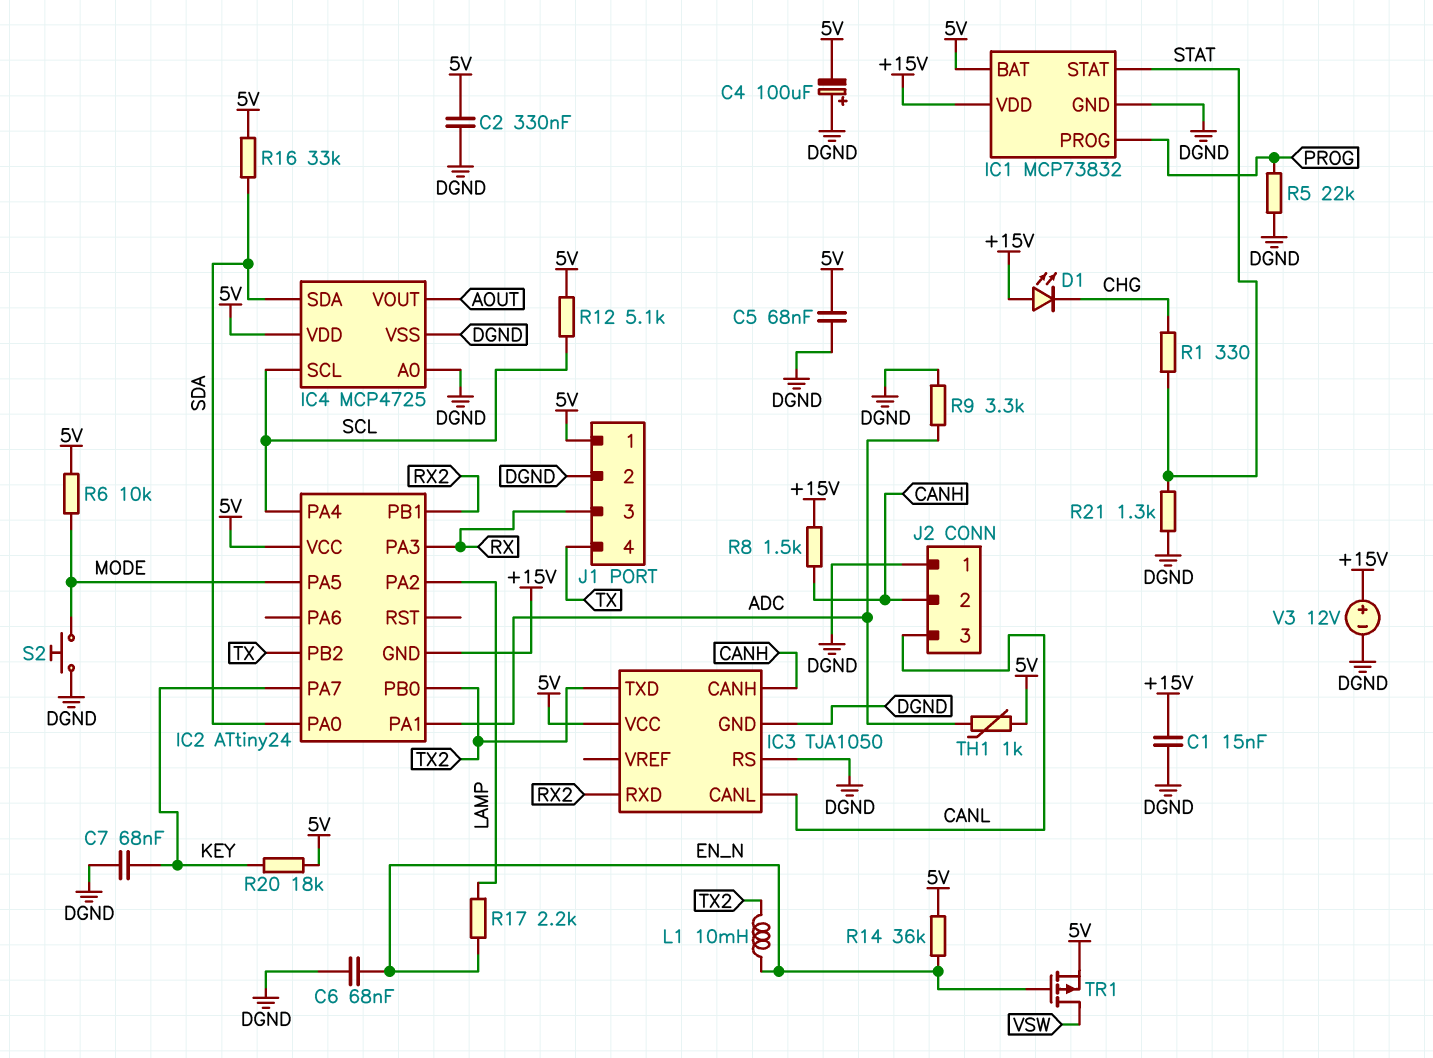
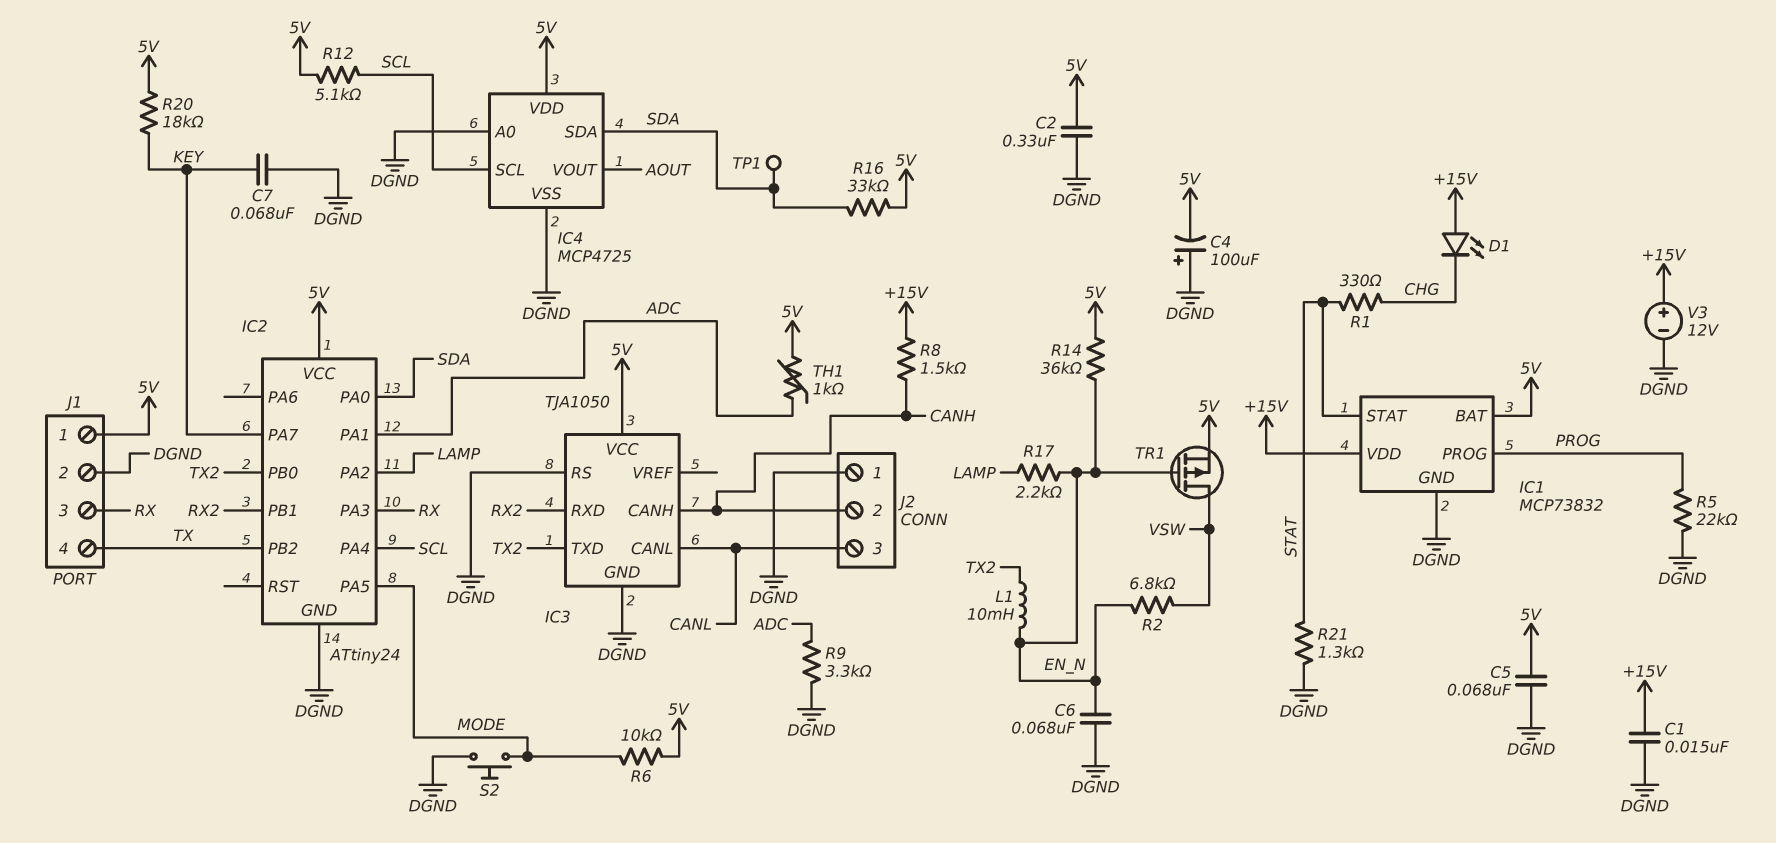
IC2 pin GND: +15V -> DGND
R2: none -> 6.8k (EN_N, VSW)
TP1: none -> test point (SDA)

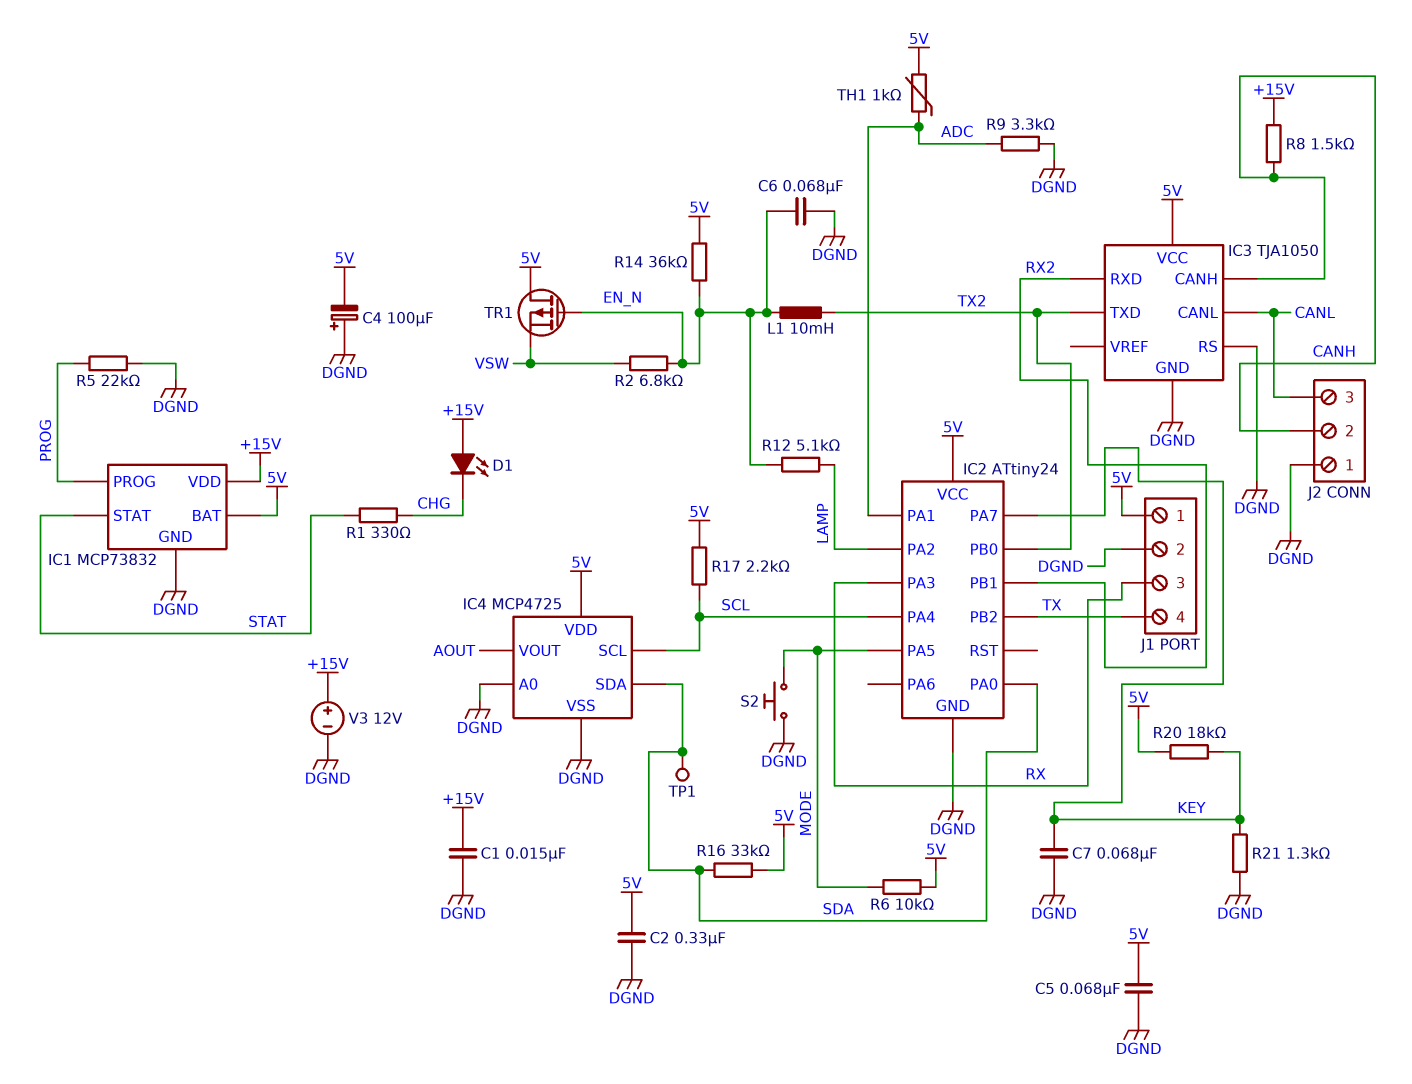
R12: 5.1k (5V, SCL) -> 5.1k (EN_N, LAMP)
R17: 2.2k (EN_N, LAMP) -> 2.2k (5V, SCL)
R21: 1.3k (DGND, STAT) -> 1.3k (DGND, KEY)
TR1: PMOS (G EN_N, D VSW, S 5V) -> PMOS (G EN_N, D 5V, S VSW)

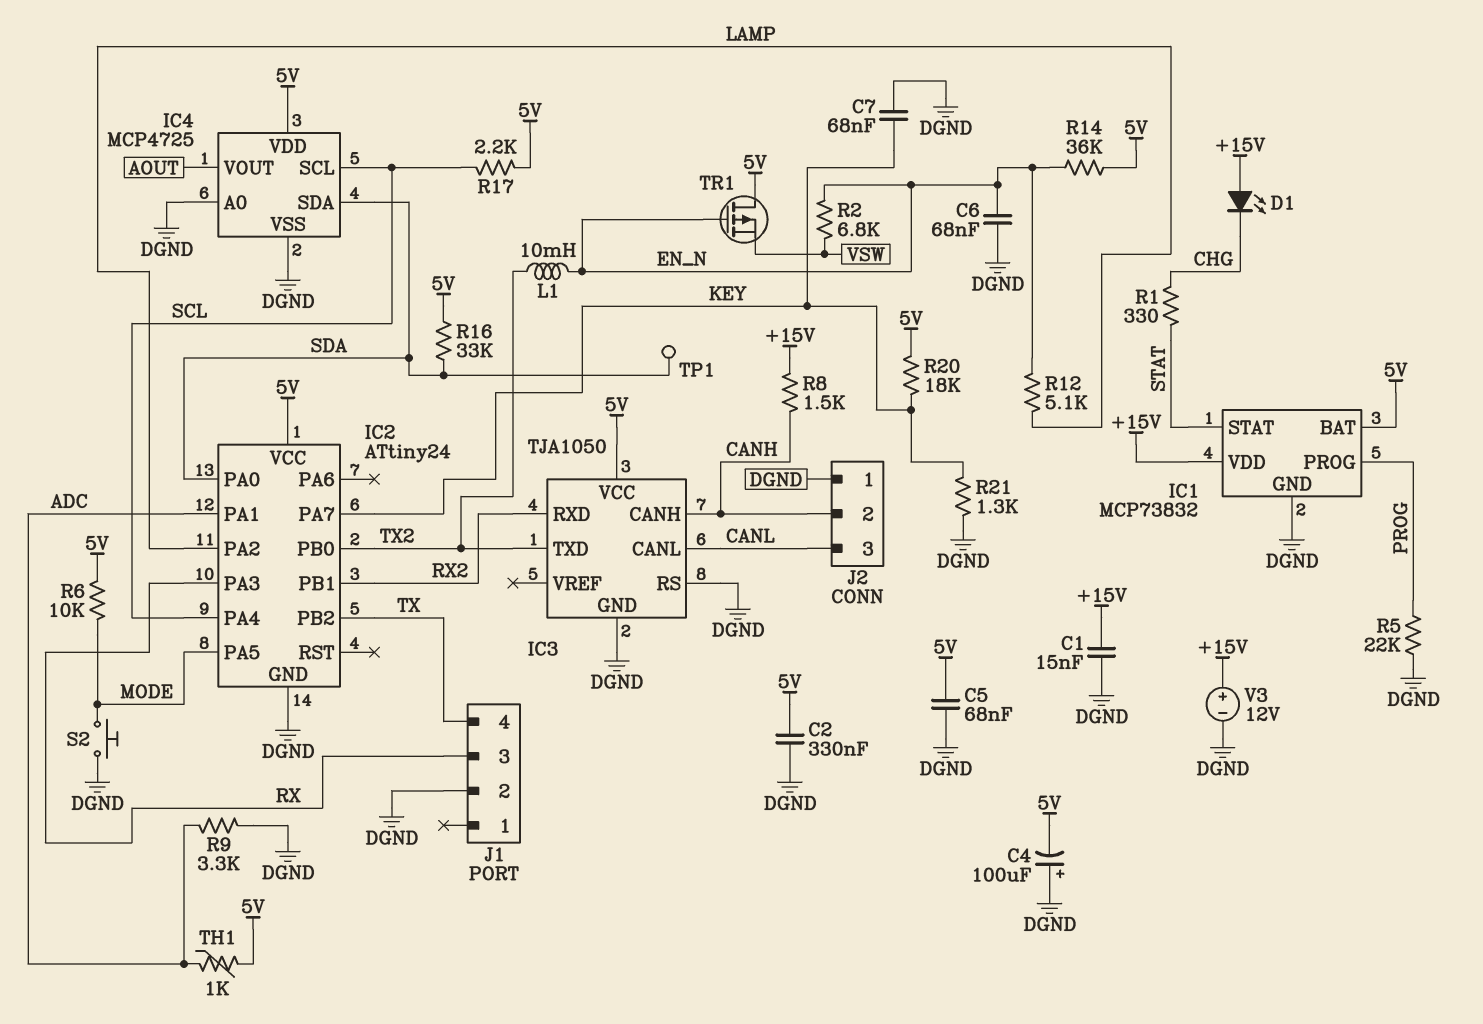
J1 pin 1: 5V -> none

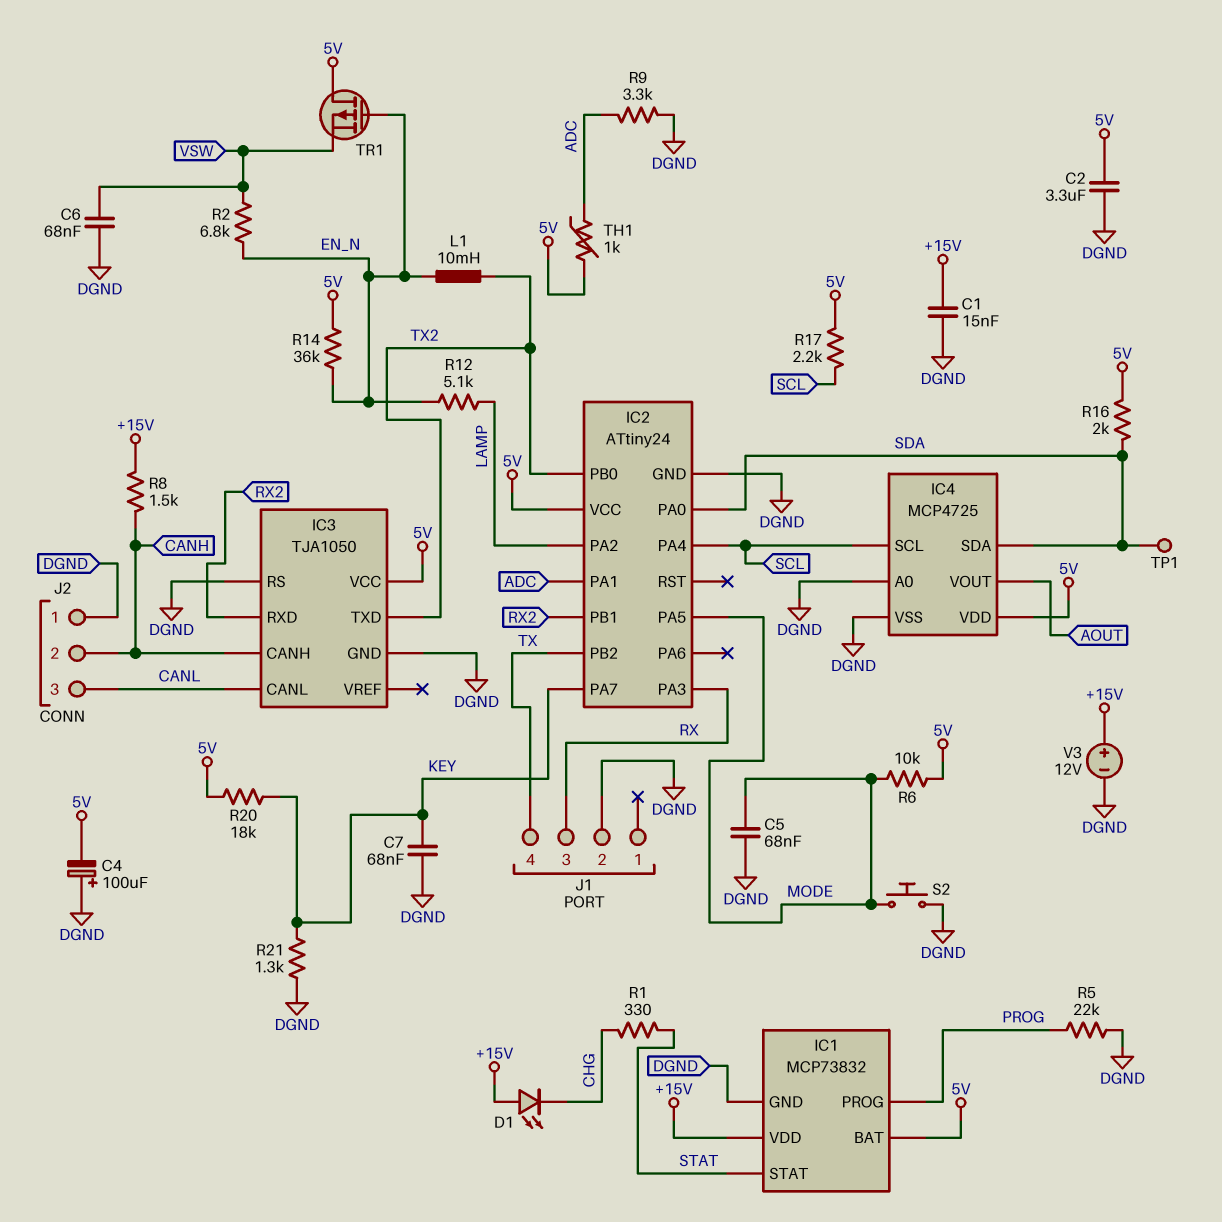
C2: 330nF (5V, DGND) -> 3.3uF (5V, DGND)
C5: 68nF (5V, DGND) -> 68nF (DGND, MODE)
C6: 68nF (DGND, EN_N) -> 68nF (DGND, VSW)
R16: 33k (5V, SDA) -> 2k (5V, SDA)

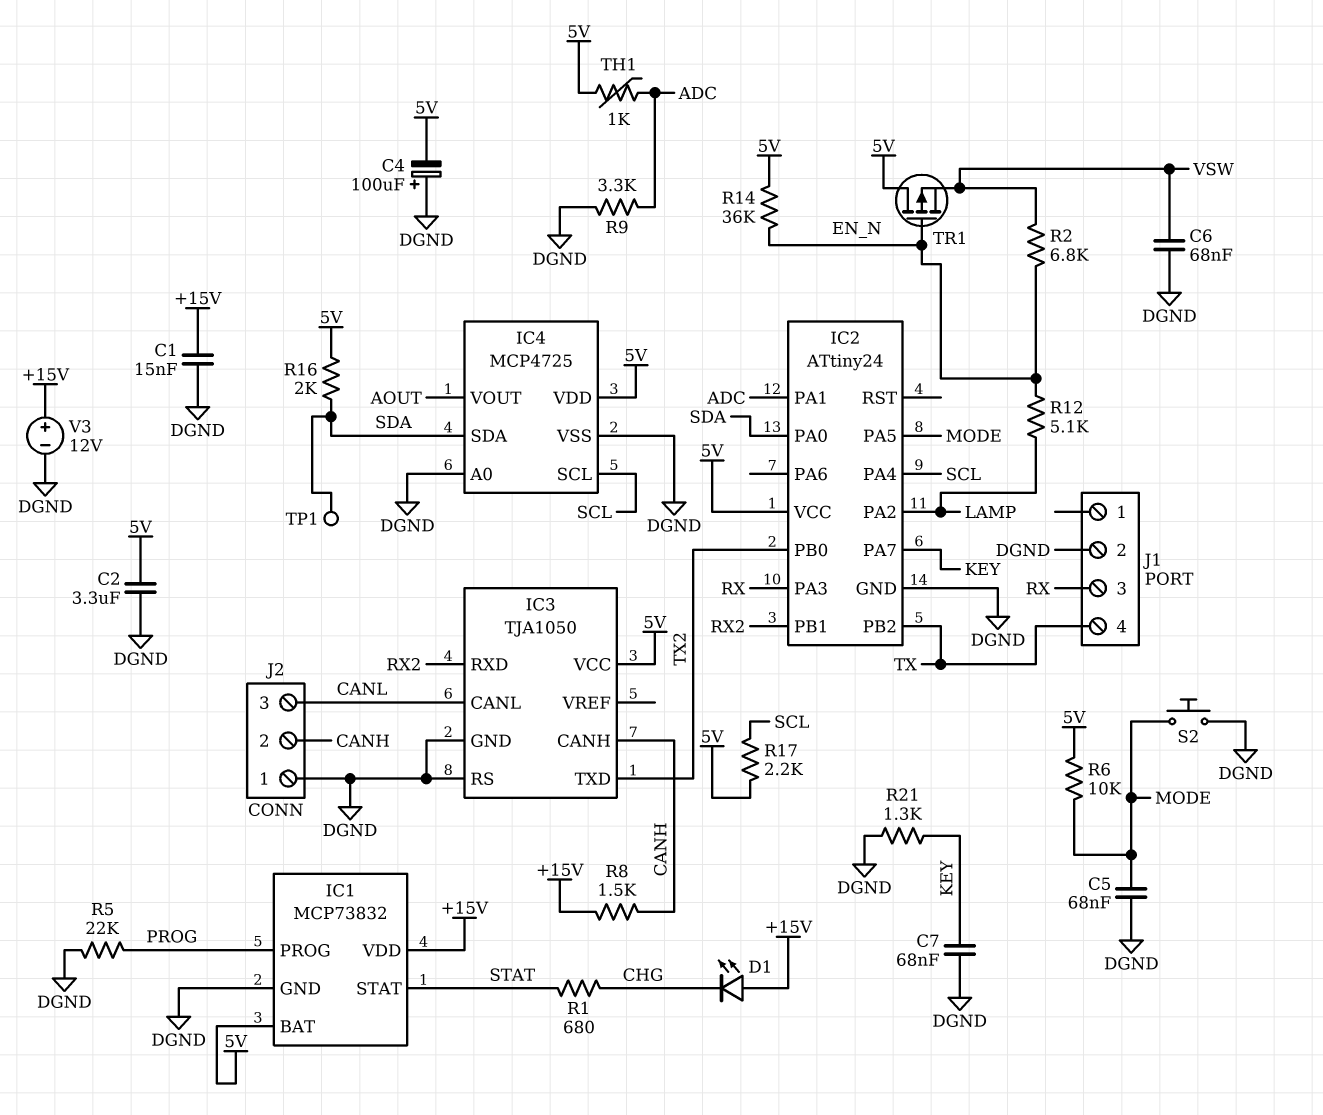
L1: 10mH (EN_N, TX2) -> none
R1: 330 (CHG, STAT) -> 680 (CHG, STAT)
R20: 18k (5V, KEY) -> none

